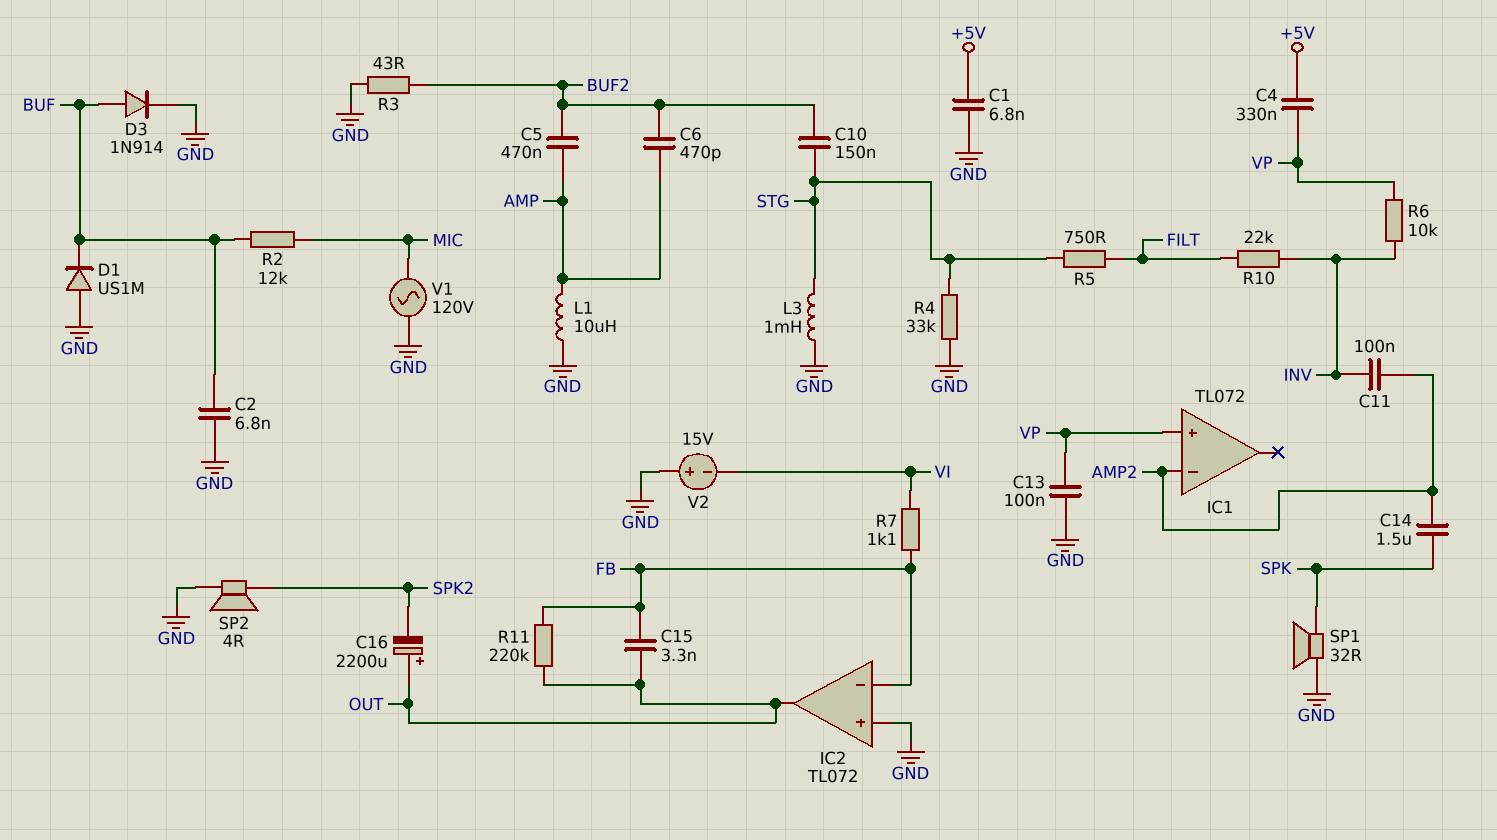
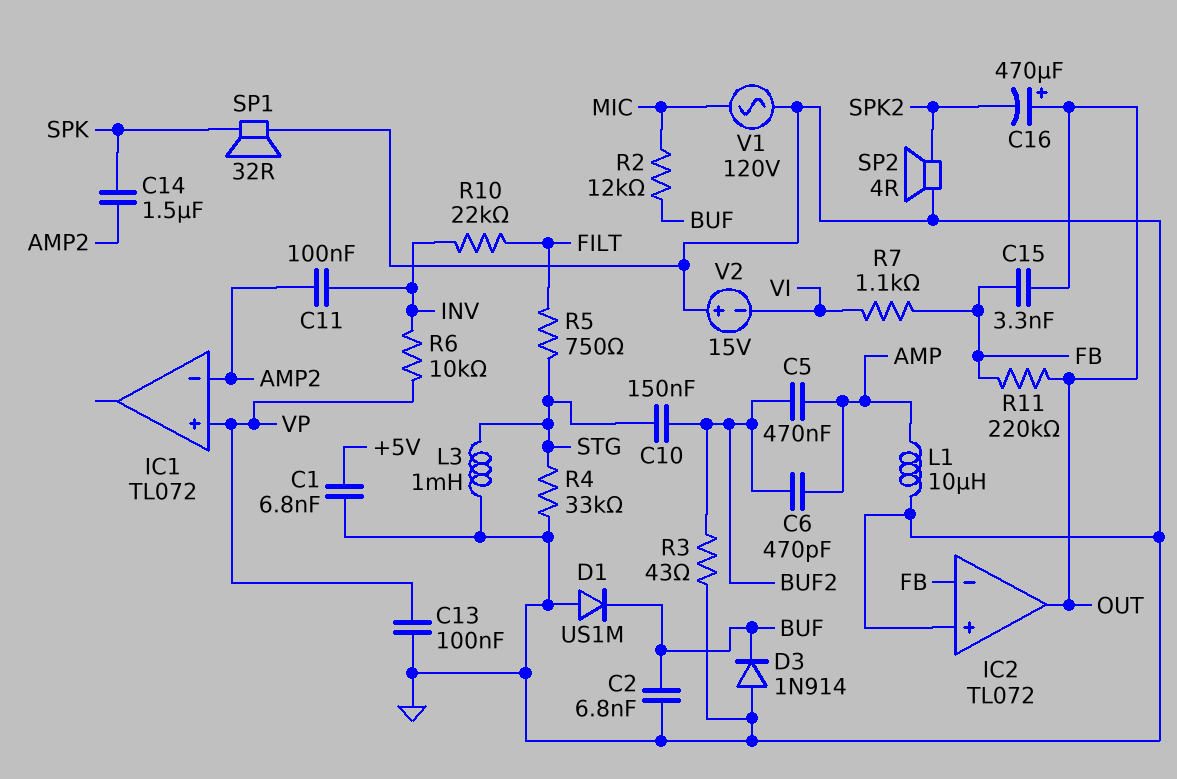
C4: 330nF (+5V, VP) -> none
C16: 2200uF (plus OUT, minus SPK2) -> 470uF (plus OUT, minus SPK2)
D3: diode 1N914 (A BUF, K GND) -> diode 1N914 (A GND, K BUF)

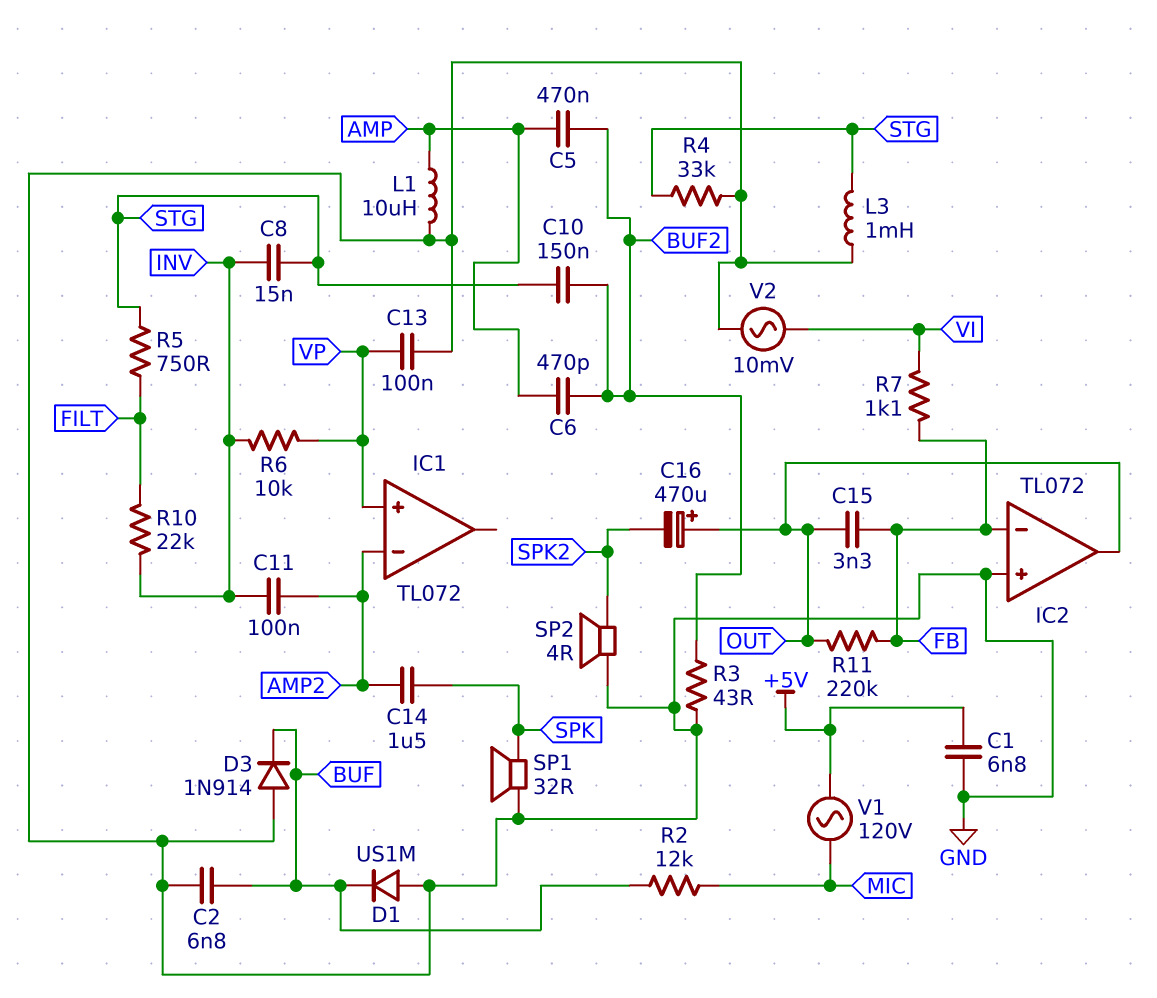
C8: none -> 15nF (INV, STG)
V1: AC 120V (GND, MIC) -> AC 120V (+5V, MIC)
V2: 15V (plus GND, minus VI) -> AC 10mV (GND, VI)

